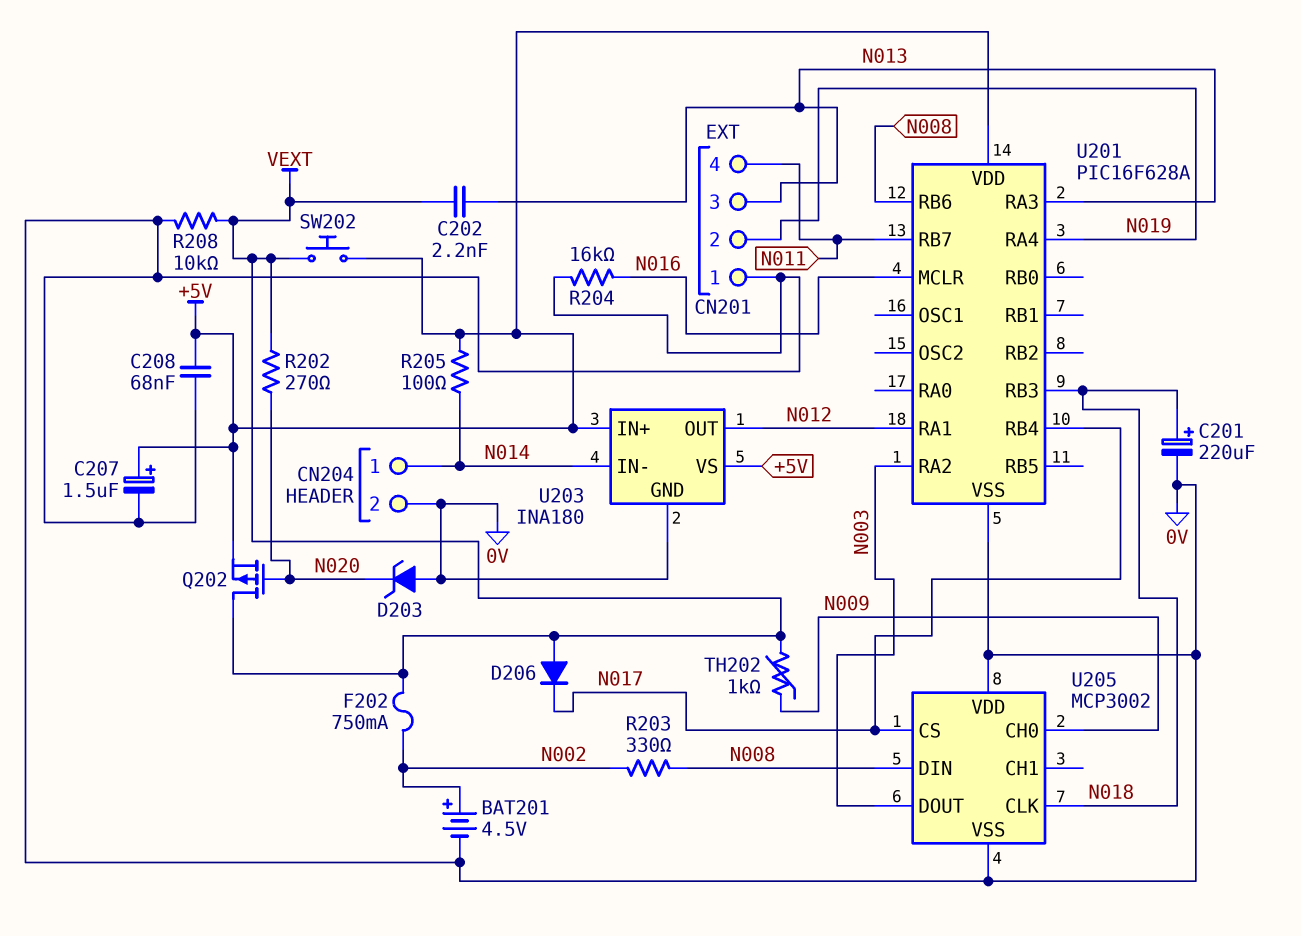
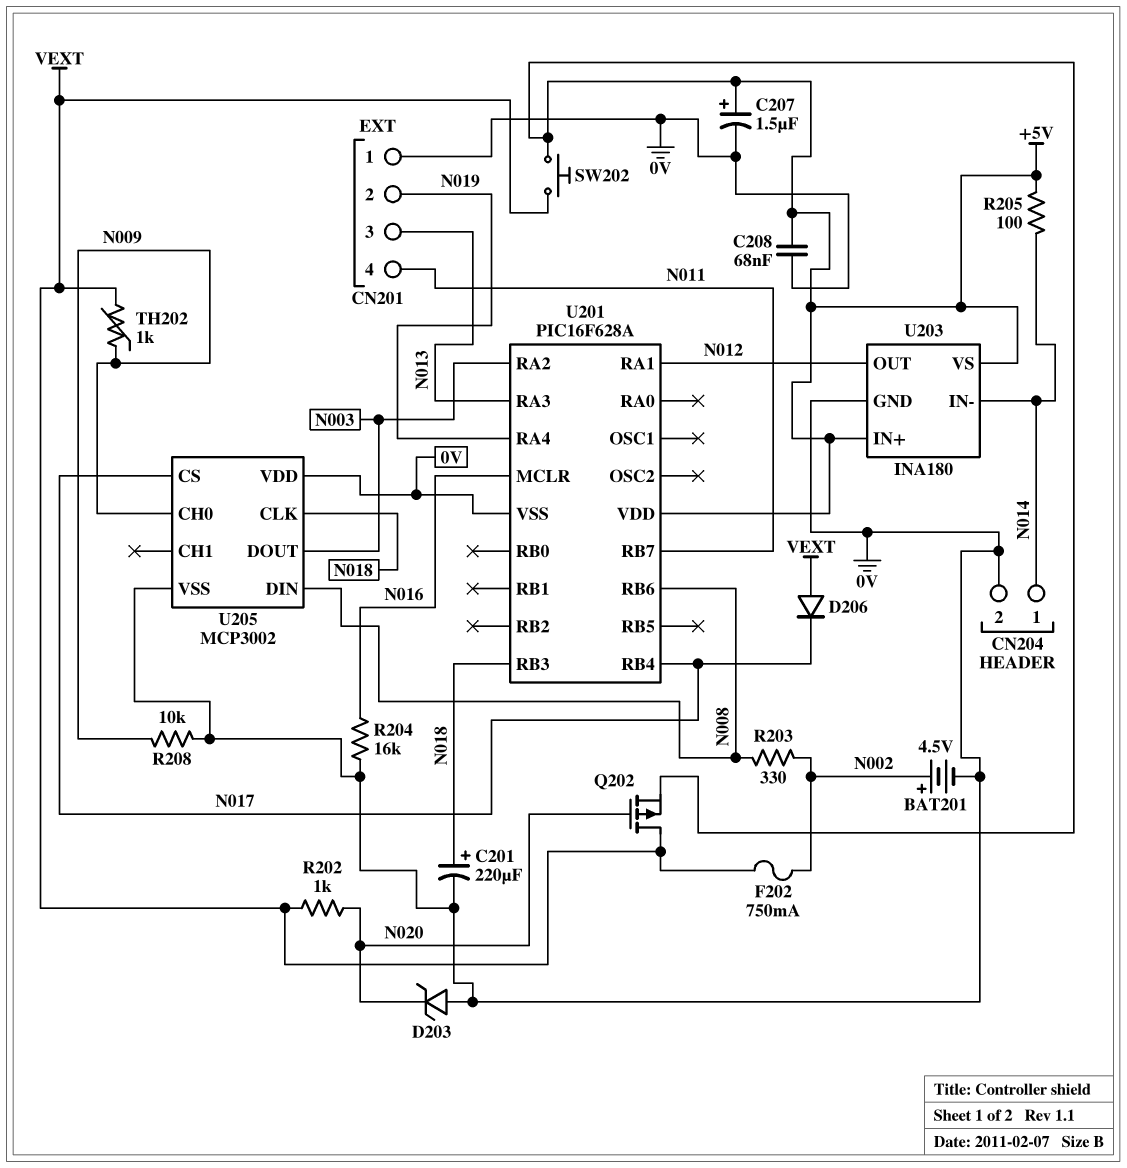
C202: 2.2nF (N013, VEXT) -> none
R202: 270 (N020, VEXT) -> 1k (N020, VEXT)
R208: 10k (0V, VEXT) -> 10k (0V, N009)

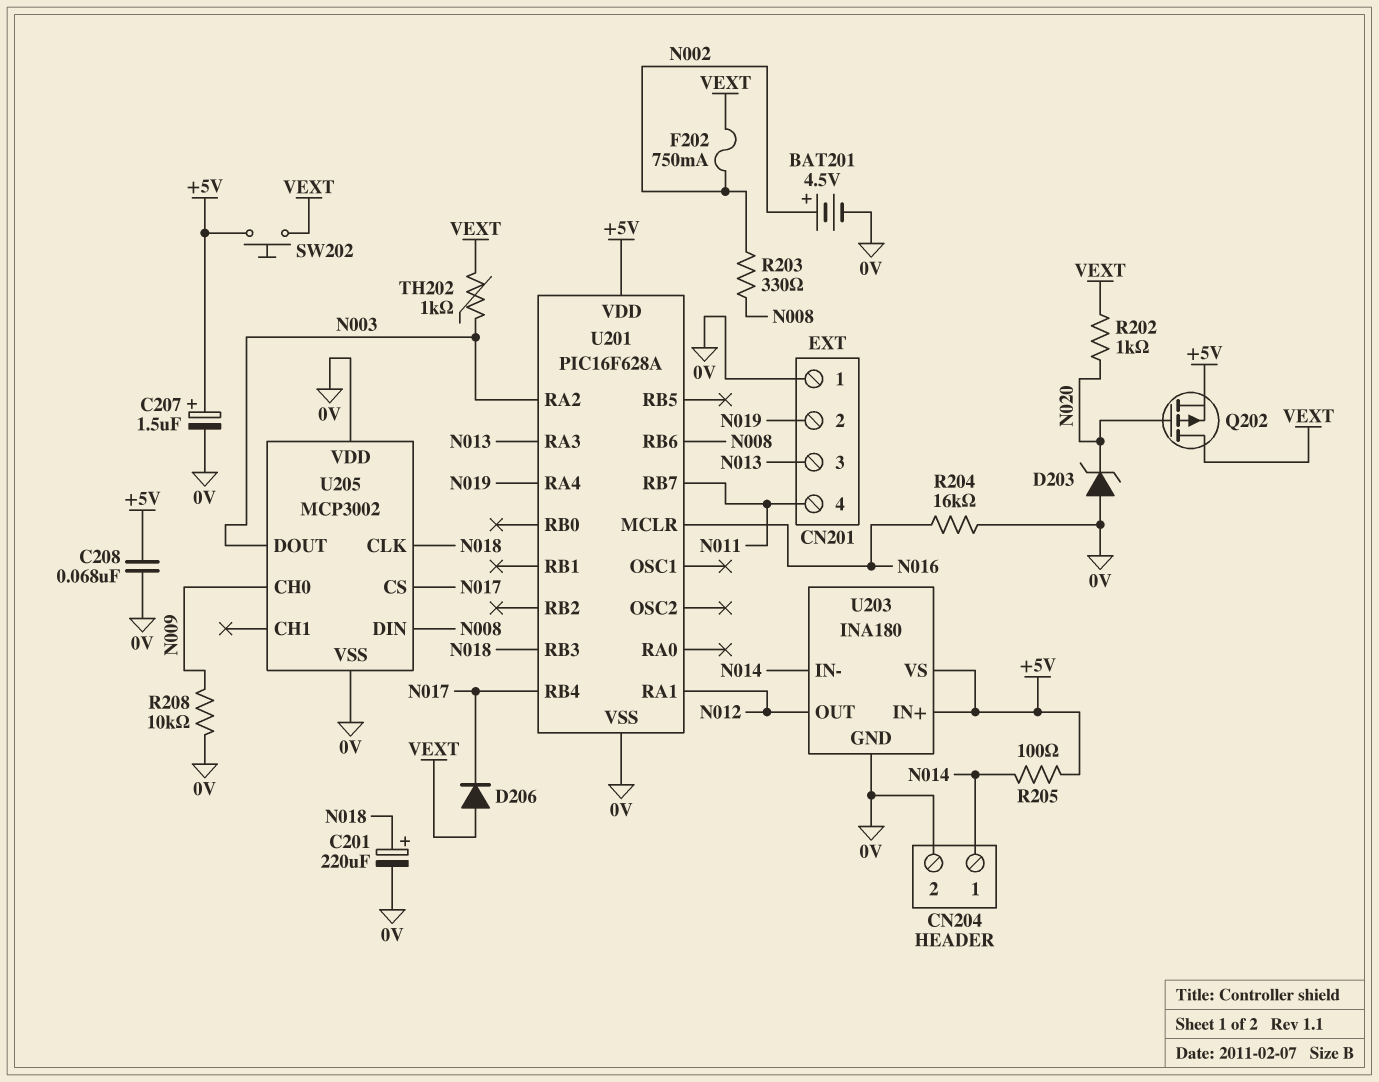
TH202: 1k (N009, VEXT) -> 1k (N003, VEXT)

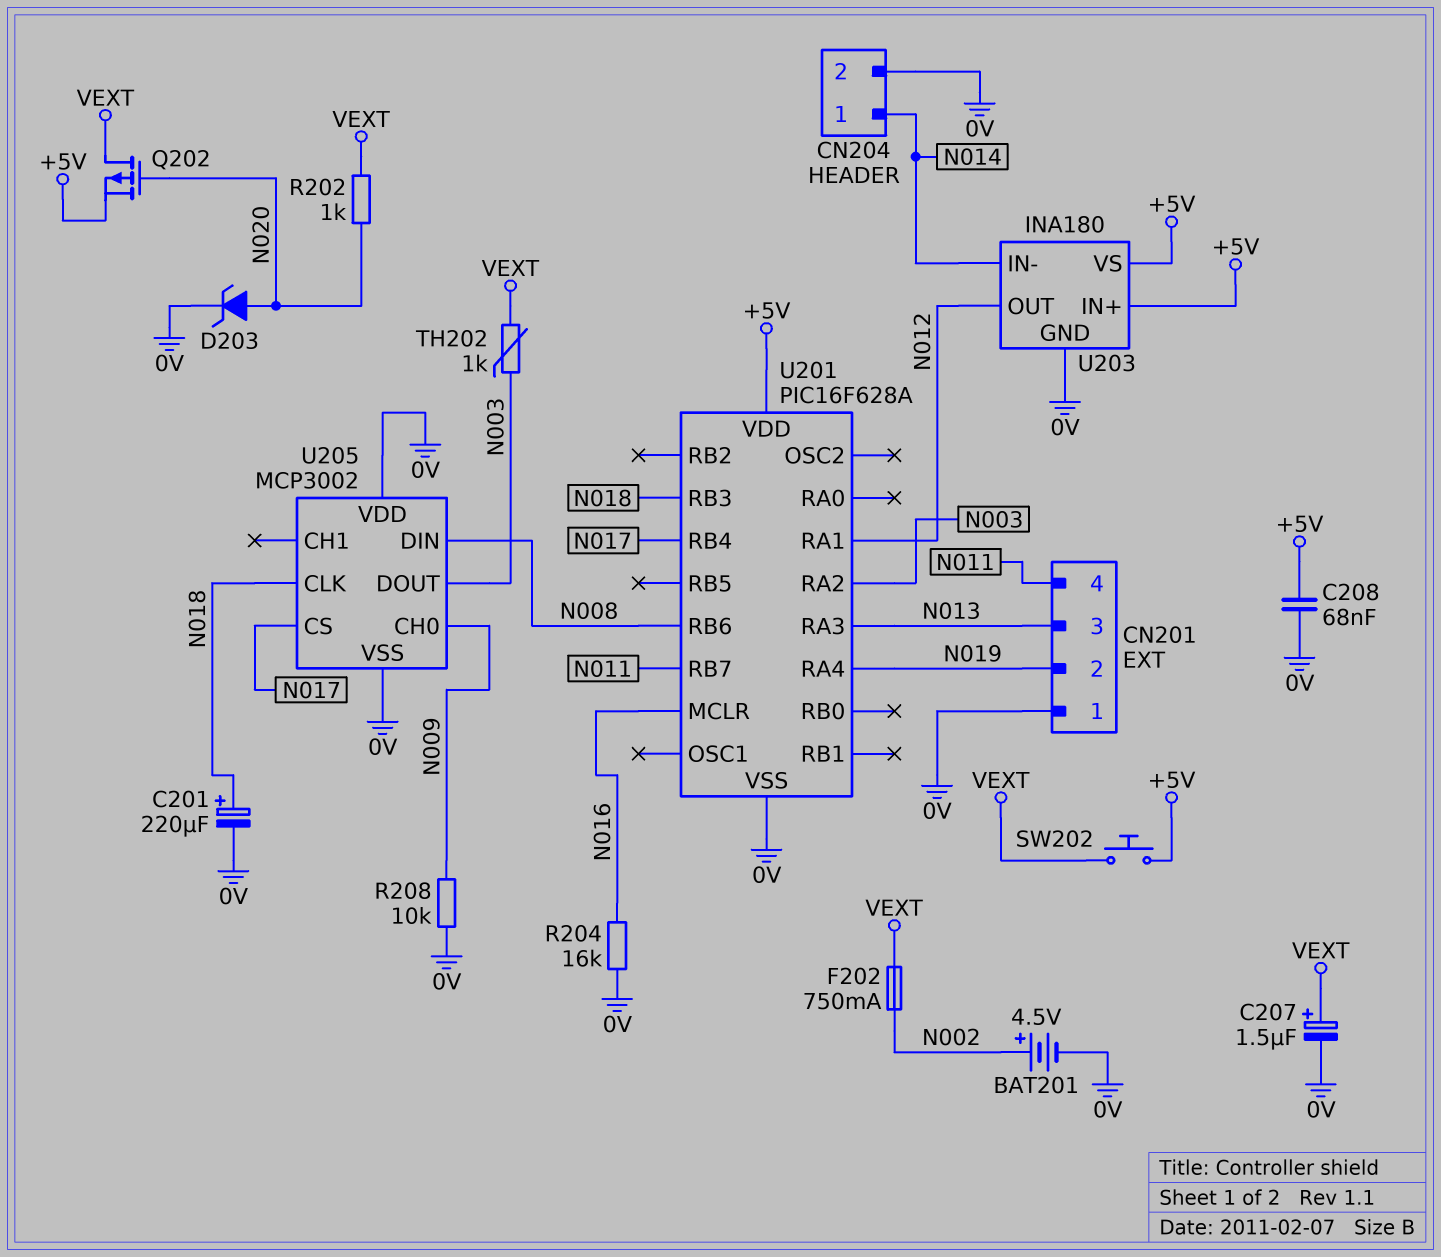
C207: 1.5uF (plus +5V, minus 0V) -> 1.5uF (plus VEXT, minus 0V)
D203: zener (A 0V, K N020) -> zener (A N020, K 0V)
D206: diode (A VEXT, K N017) -> none
R203: 330 (N002, N008) -> none
R205: 100 (+5V, N014) -> none

